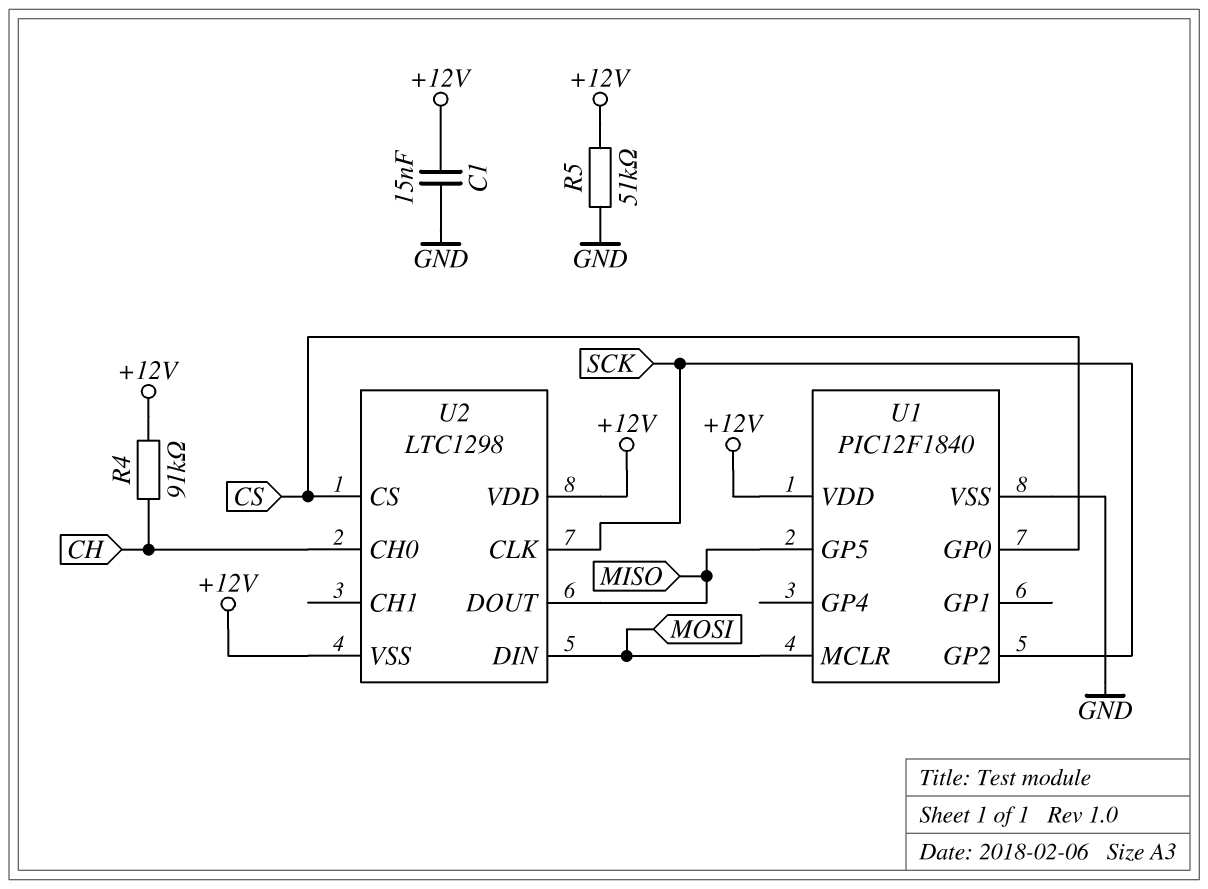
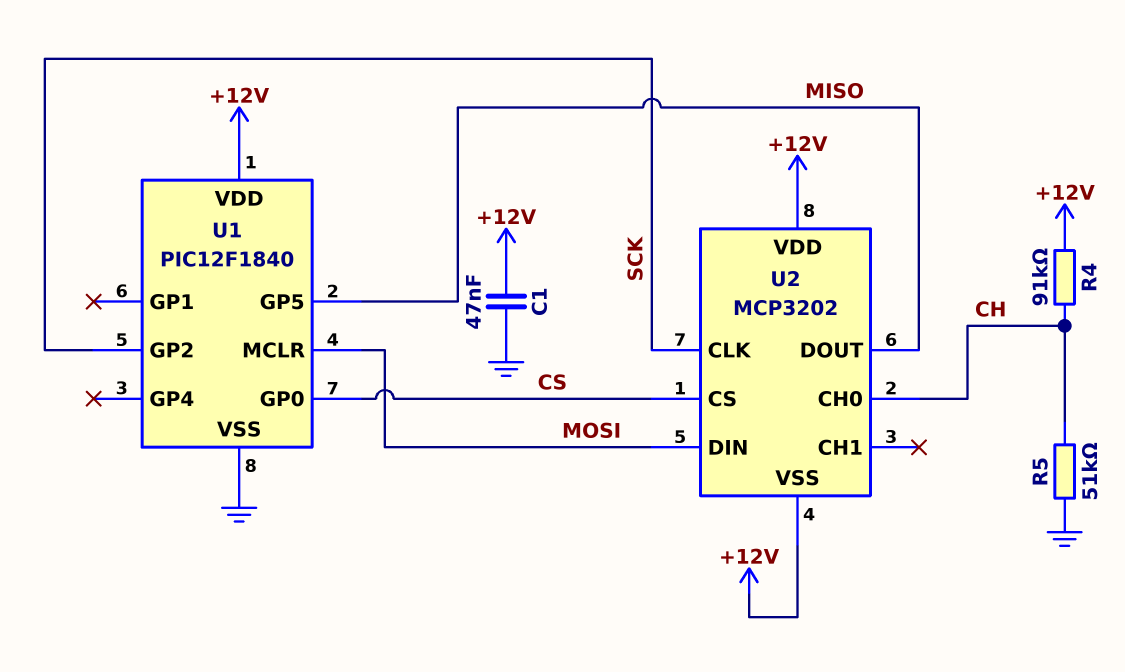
C1: 15nF (+12V, GND) -> 47nF (+12V, GND)
R5: 51k (+12V, GND) -> 51k (CH, GND)
U2: LTC1298 -> MCP3202

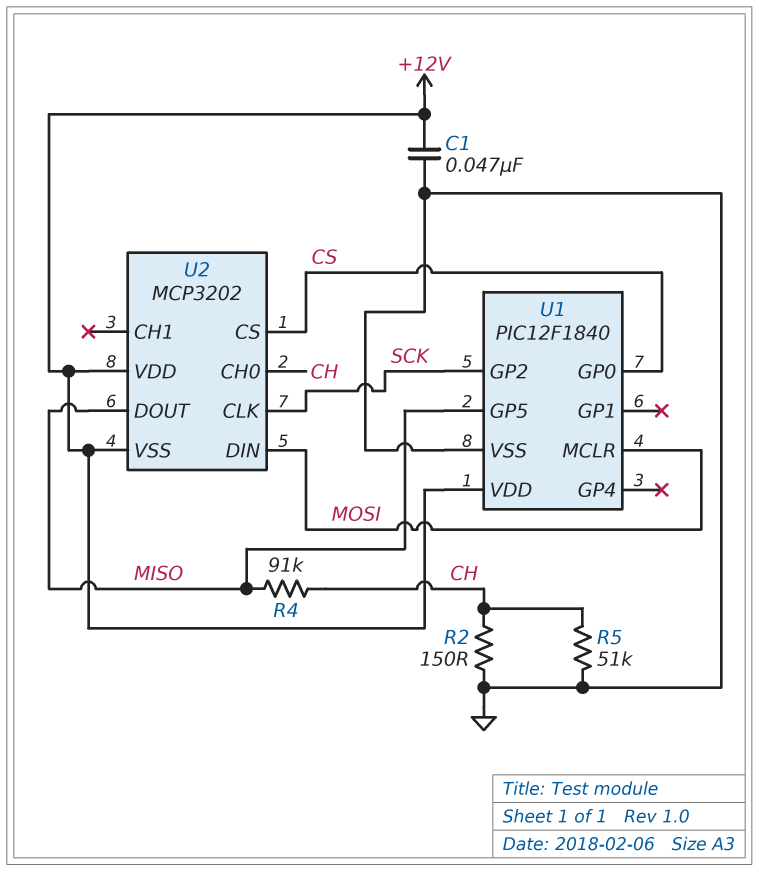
R2: none -> 150 (CH, GND)
R4: 91k (+12V, CH) -> 91k (CH, MISO)

